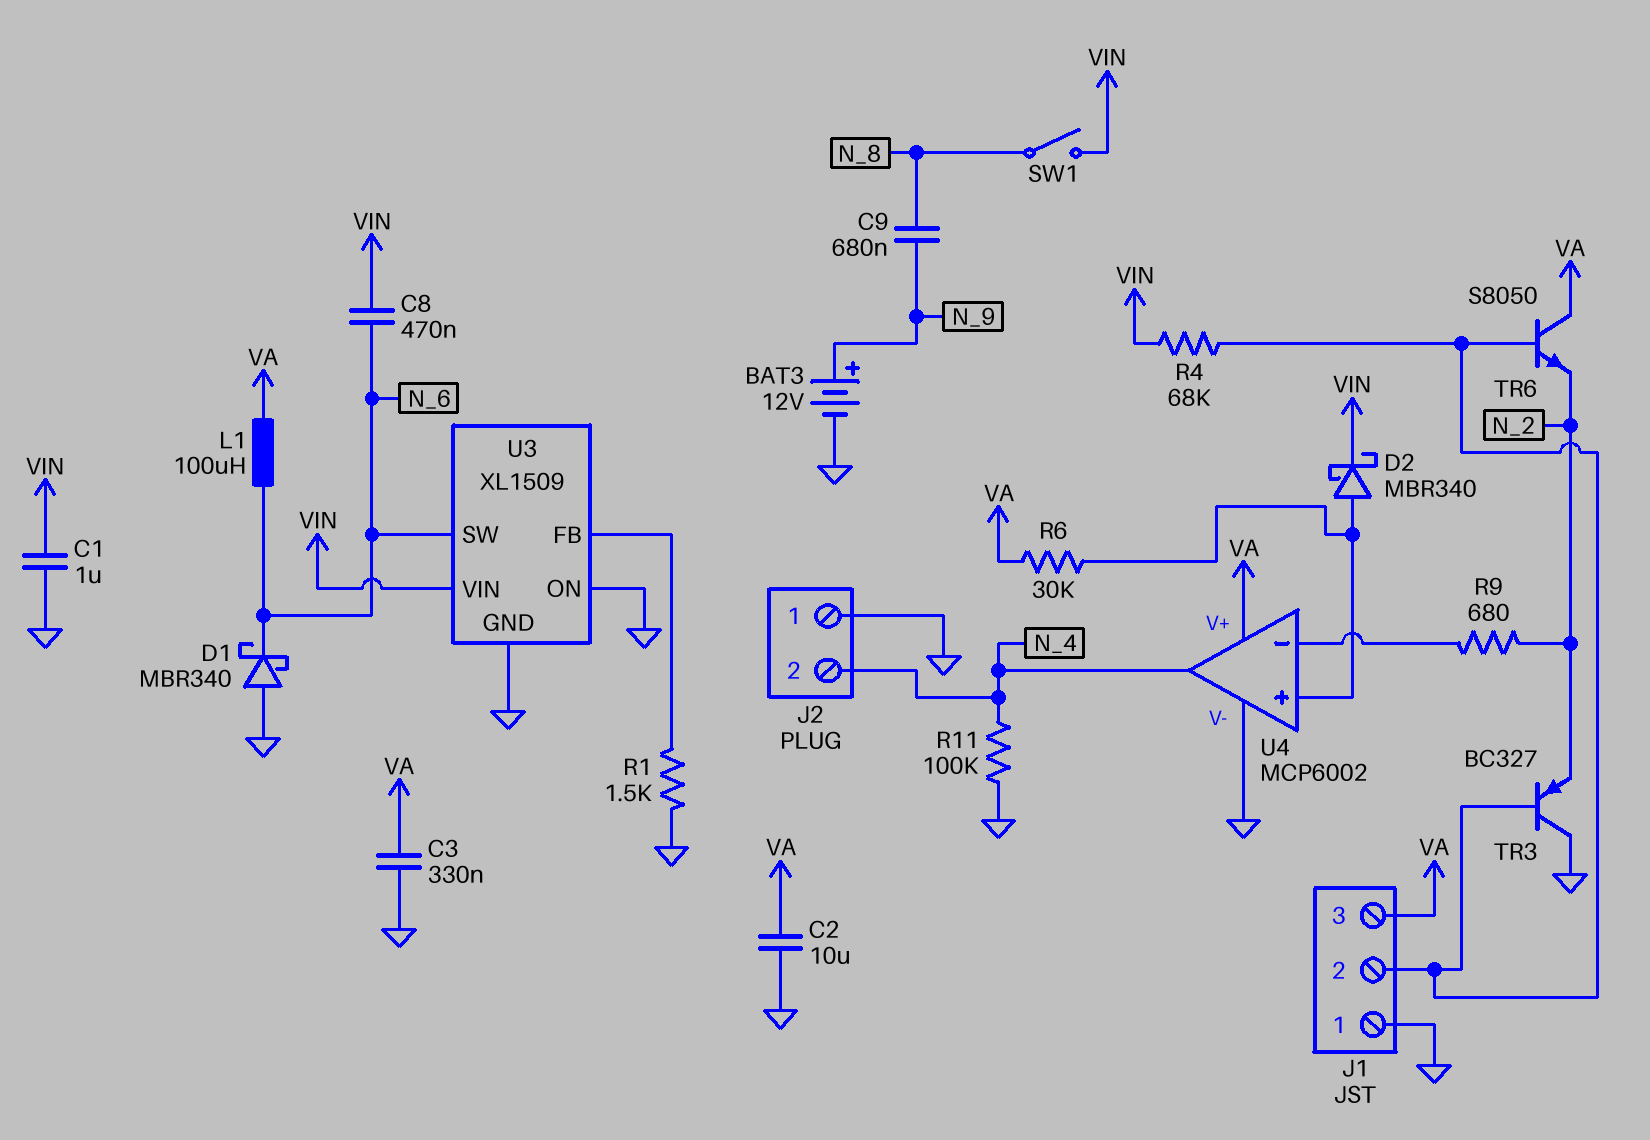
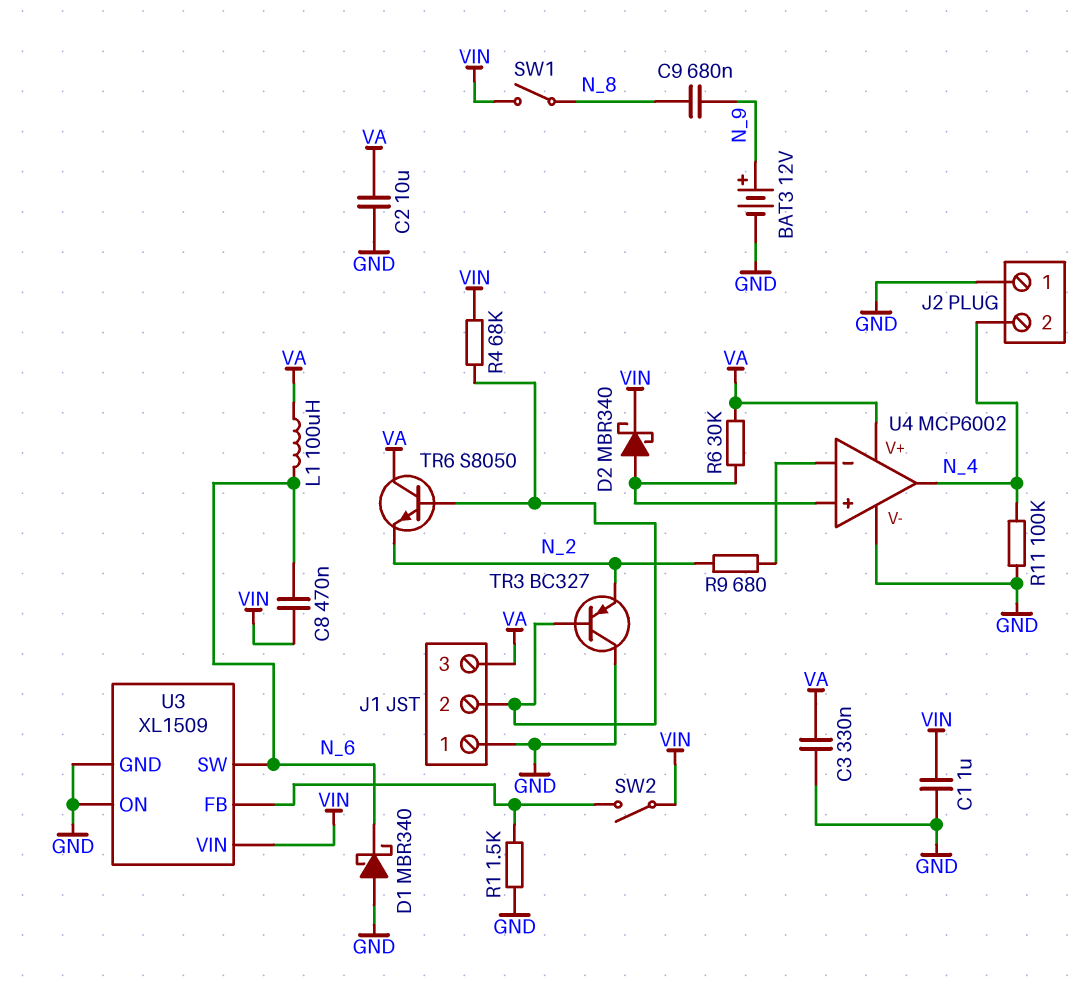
SW2: none -> switch (U3/FB, VIN)

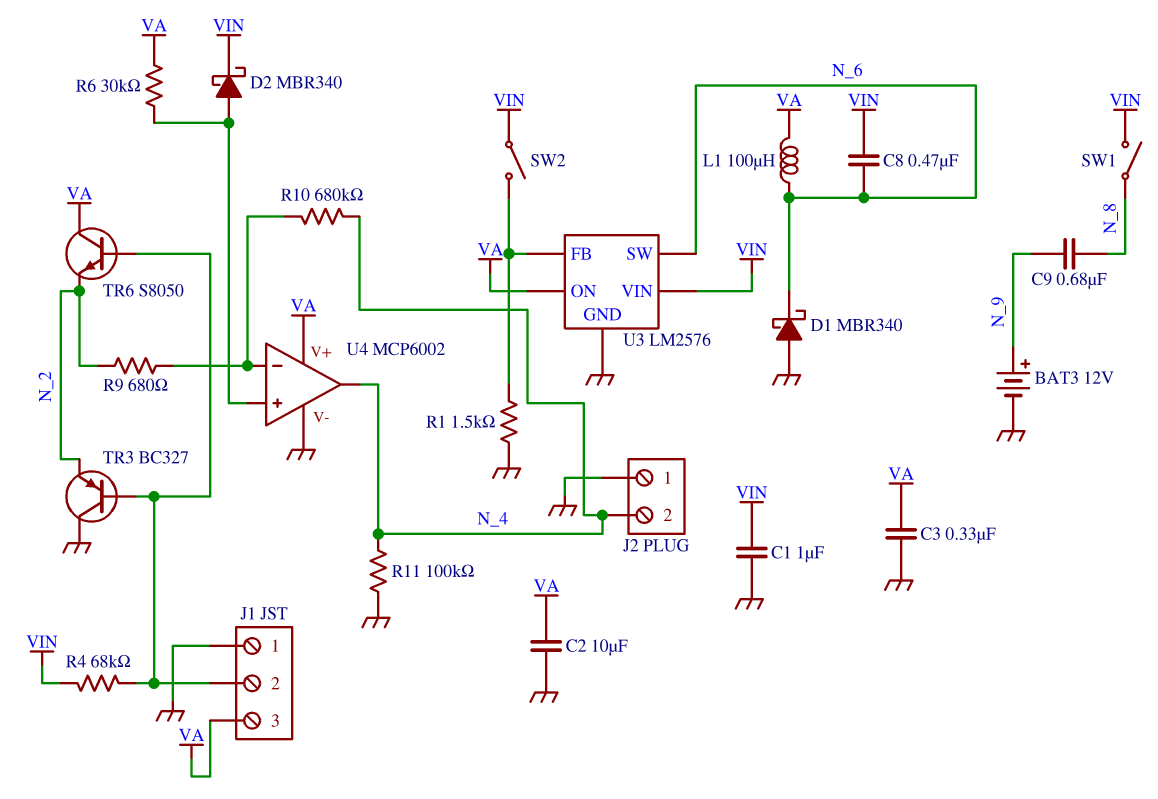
R10: none -> 680k (N_4, U4/in-)
U3: XL1509 -> LM2576
U3 pin ON: GND -> VA

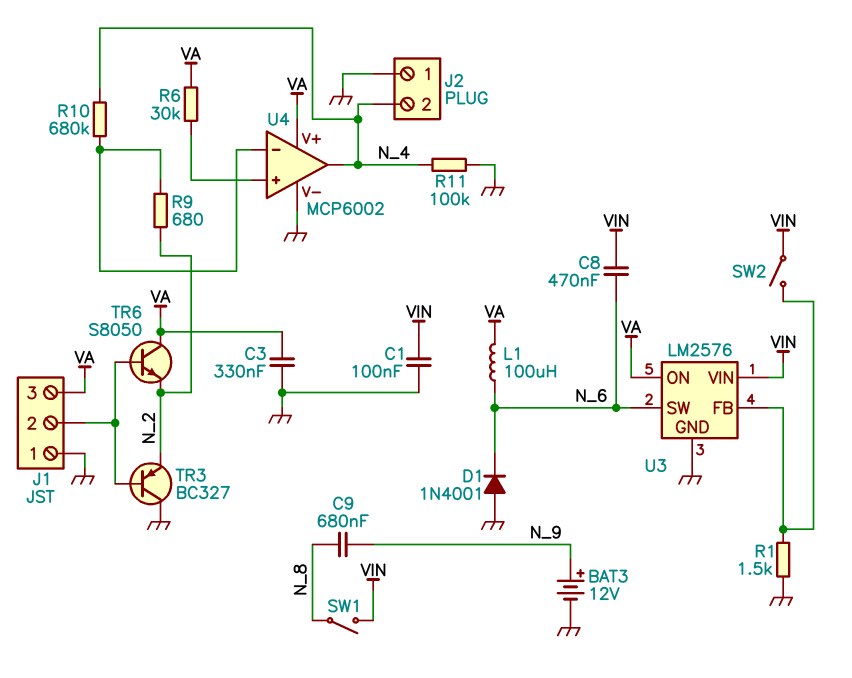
C1: 1uF (GND, VIN) -> 100nF (GND, VIN)
C2: 10uF (GND, VA) -> none
D1: schottky MBR340 (A GND, K N_6) -> diode 1N4001 (A GND, K N_6)
D2: schottky MBR340 (A U4/in+, K VIN) -> none
R4: 68k (J1/2, VIN) -> none

